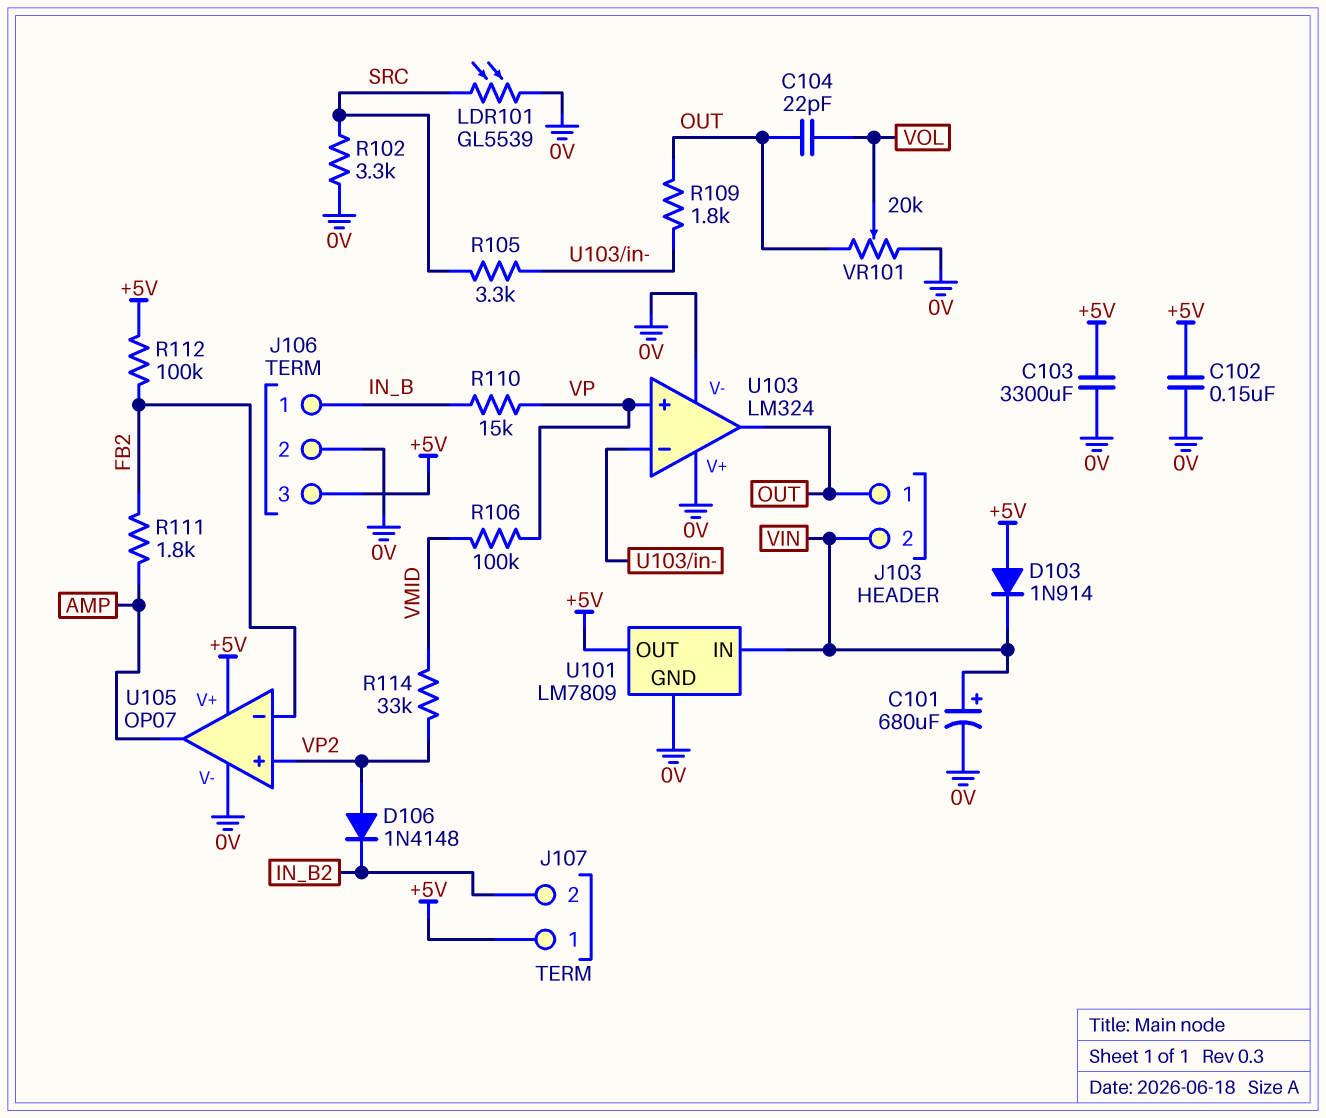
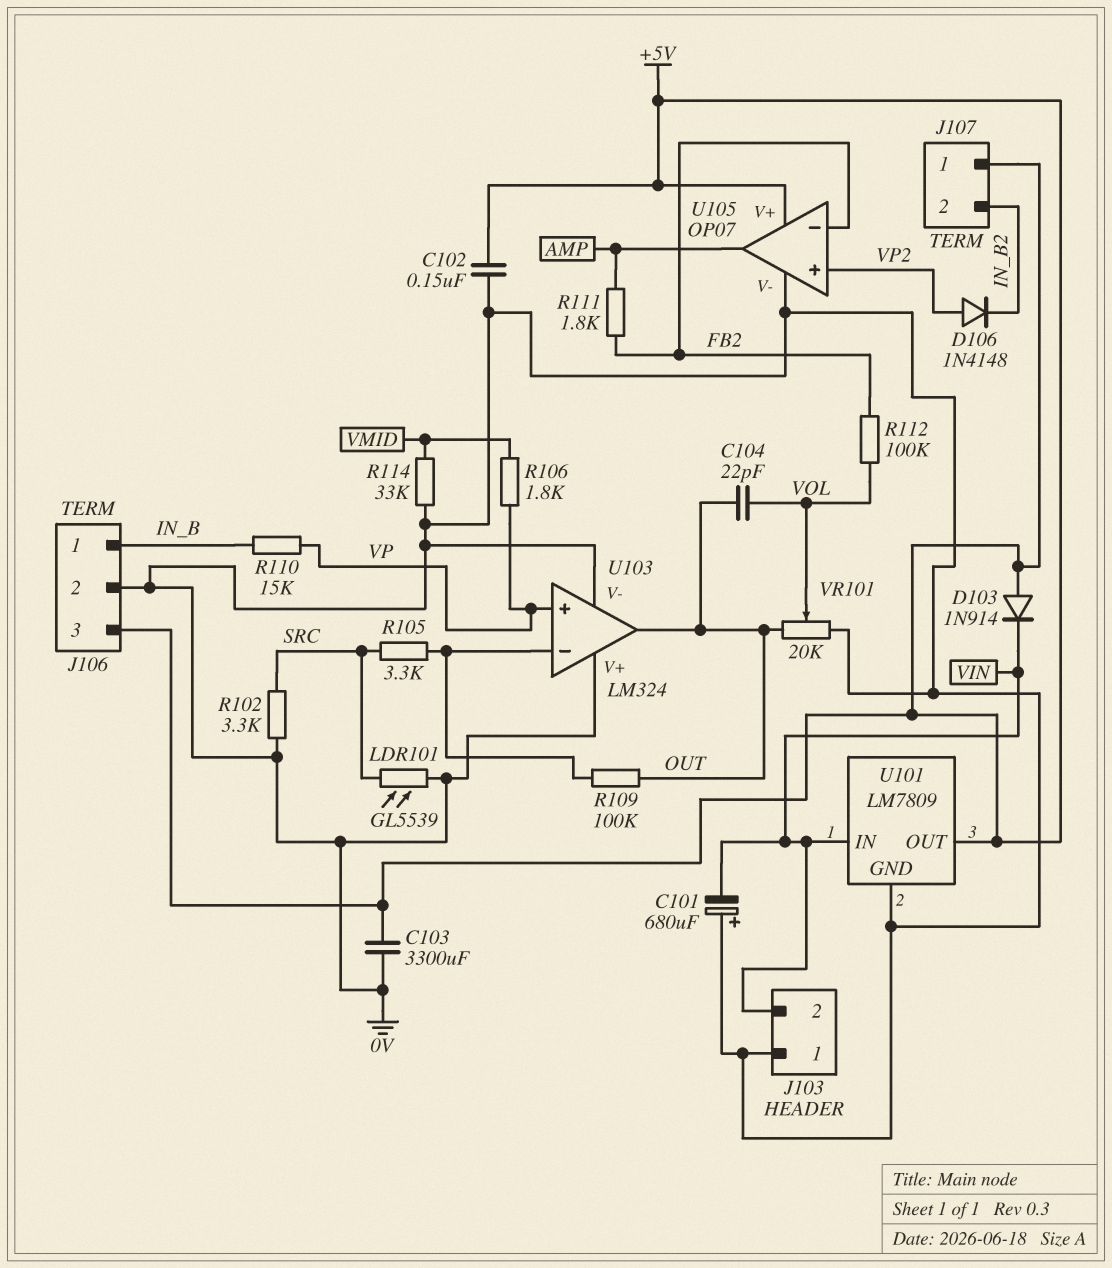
C101: 680uF (plus VIN, minus 0V) -> 680uF (plus 0V, minus VIN)
J103 pin 1: OUT -> 0V
R106: 100k (VMID, VP) -> 1.8k (VMID, VP)
R109: 1.8k (OUT, U103/in-) -> 100k (OUT, U103/in-)
R112: 100k (+5V, FB2) -> 100k (FB2, VOL)
R114: 33k (VMID, VP2) -> 33k (0V, VMID)

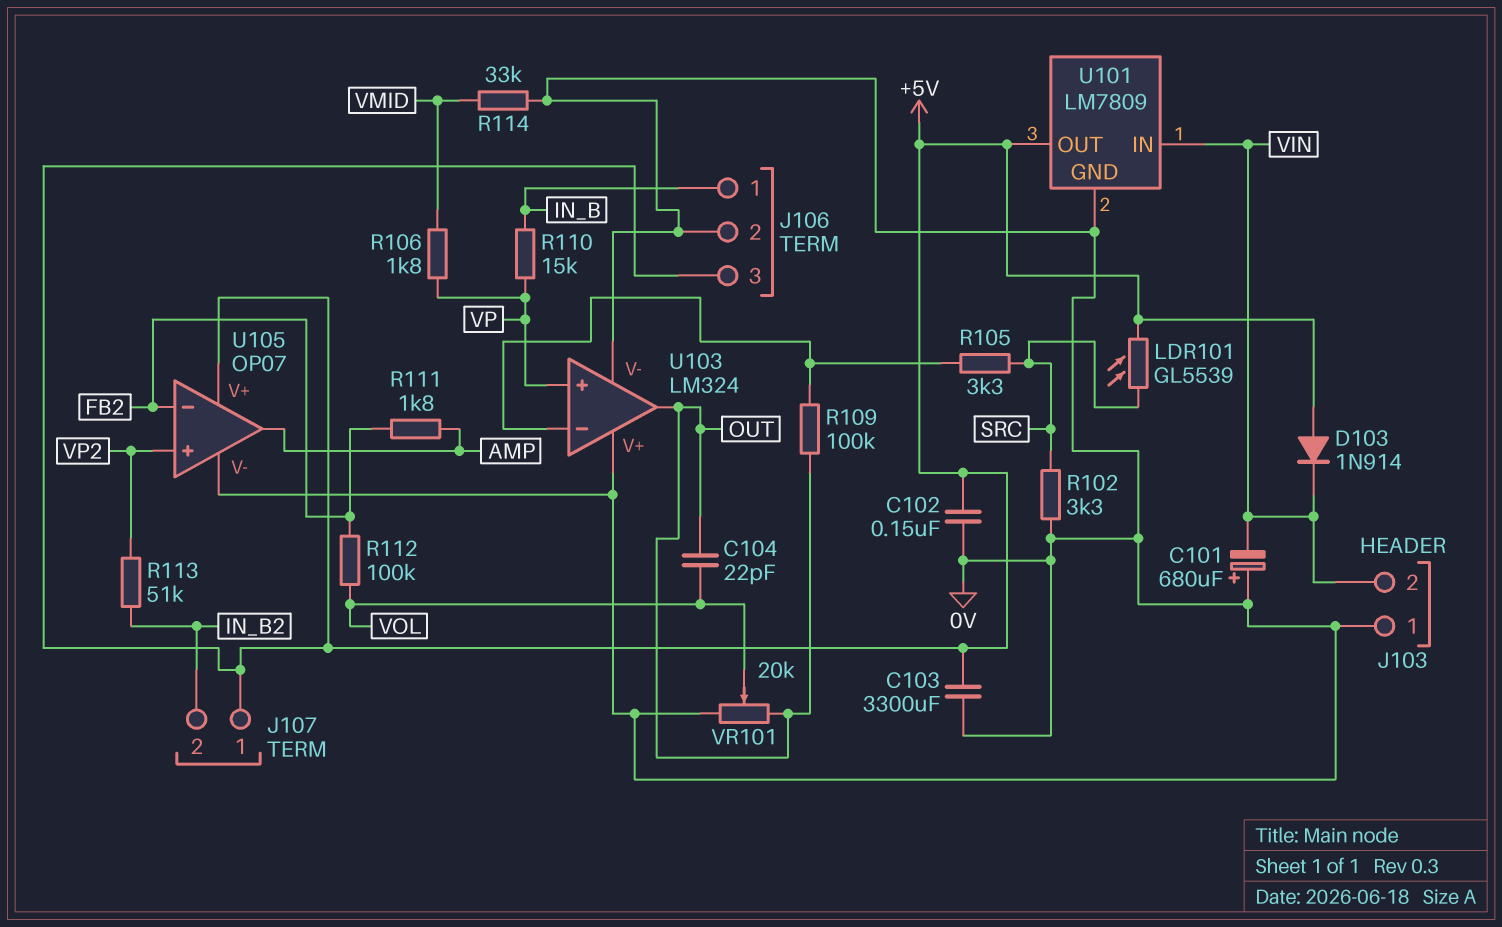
D106: diode 1N4148 (A VP2, K IN_B2) -> none
LDR101: GL5539 (0V, SRC) -> GL5539 (+5V, SRC)
R113: none -> 51k (IN_B2, VP2)

